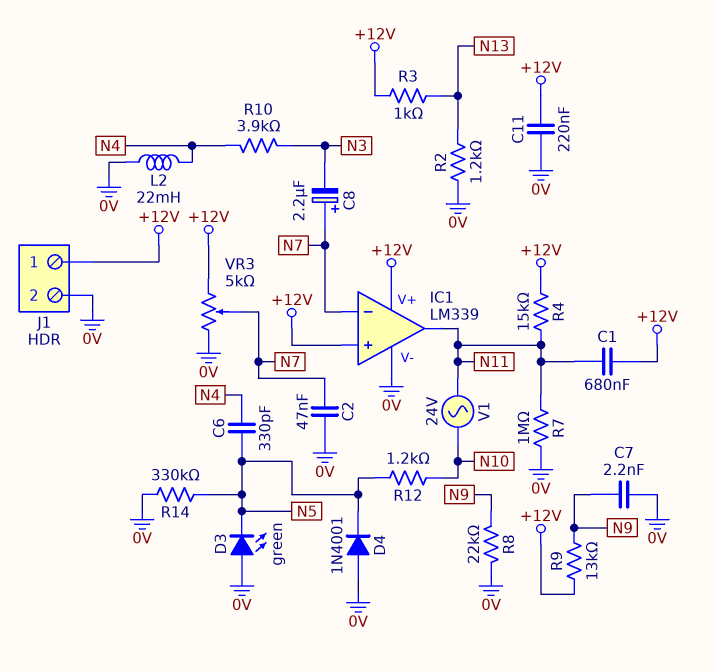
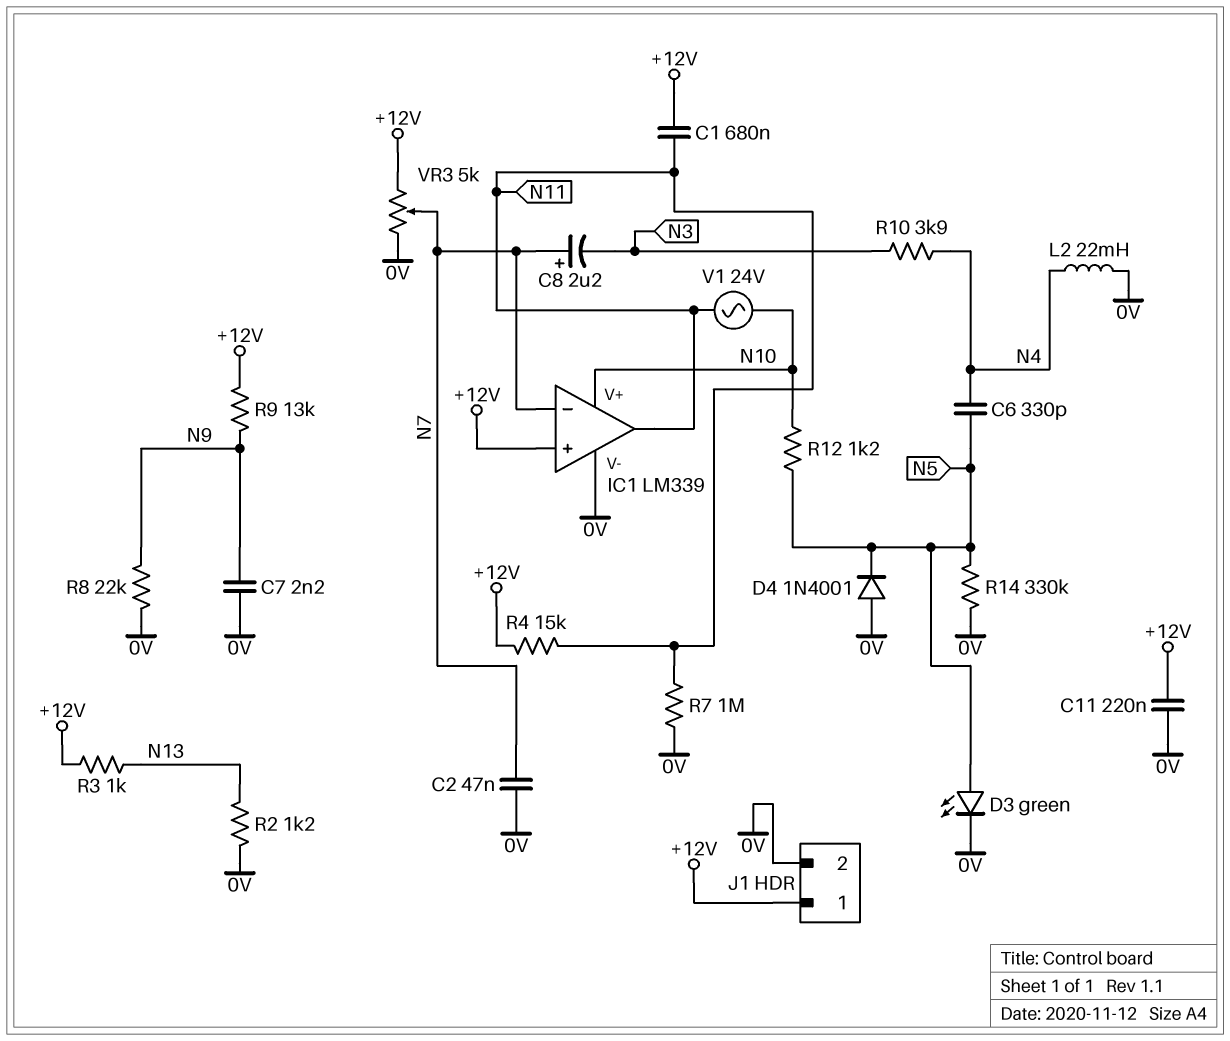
D3: LED green (A 0V, K N5) -> LED green (A N5, K 0V)
IC1 pin V+: +12V -> N10

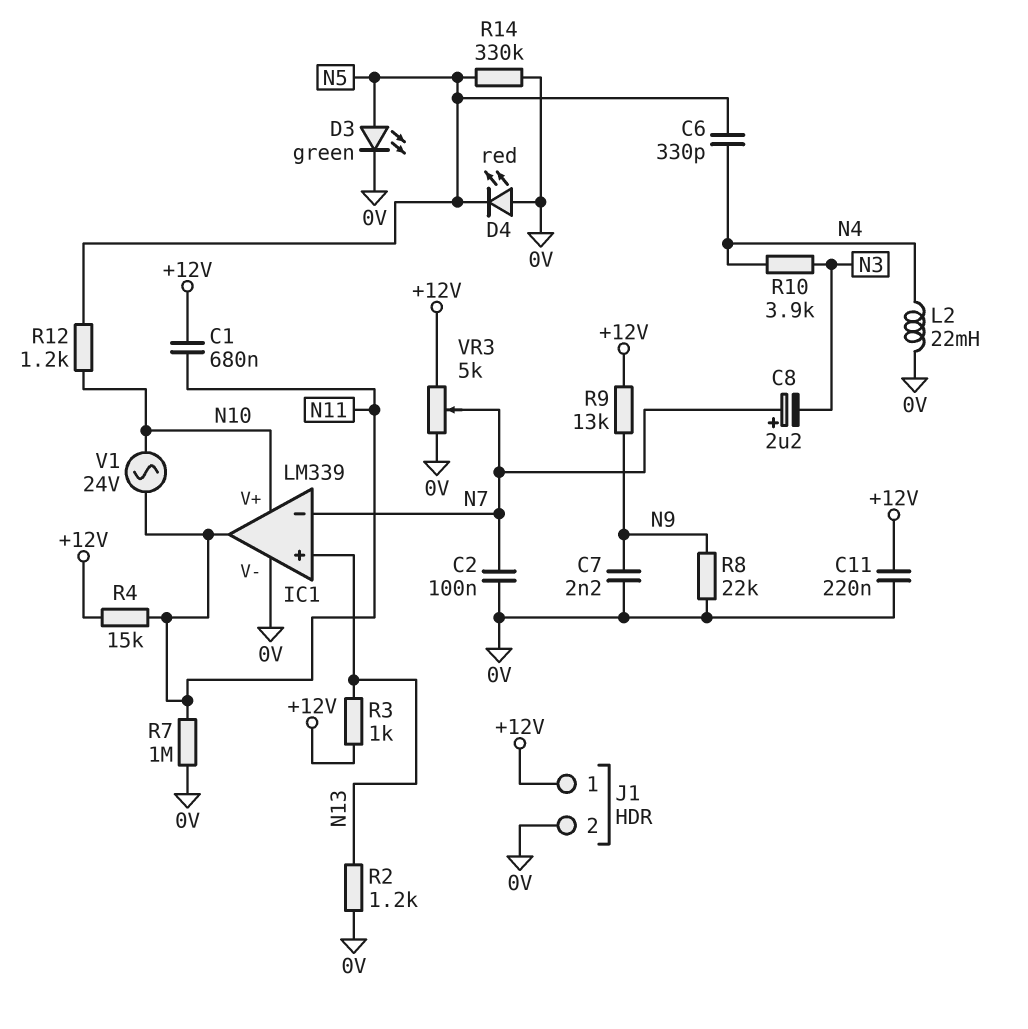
C2: 47nF (0V, N7) -> 100nF (0V, N7)
D4: diode 1N4001 (A 0V, K N5) -> LED red (A 0V, K N5)
IC1 pin in+: +12V -> N13

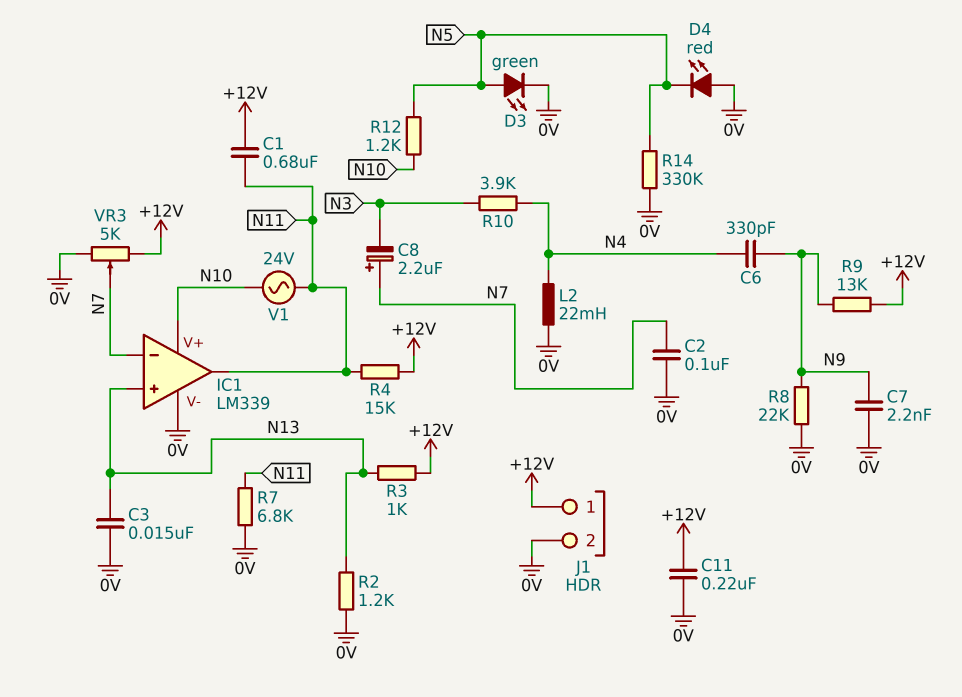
C3: none -> 15nF (0V, N13)
C6: 330pF (N4, N5) -> 330pF (N4, N9)
R7: 1M (0V, N11) -> 6.8k (0V, N11)

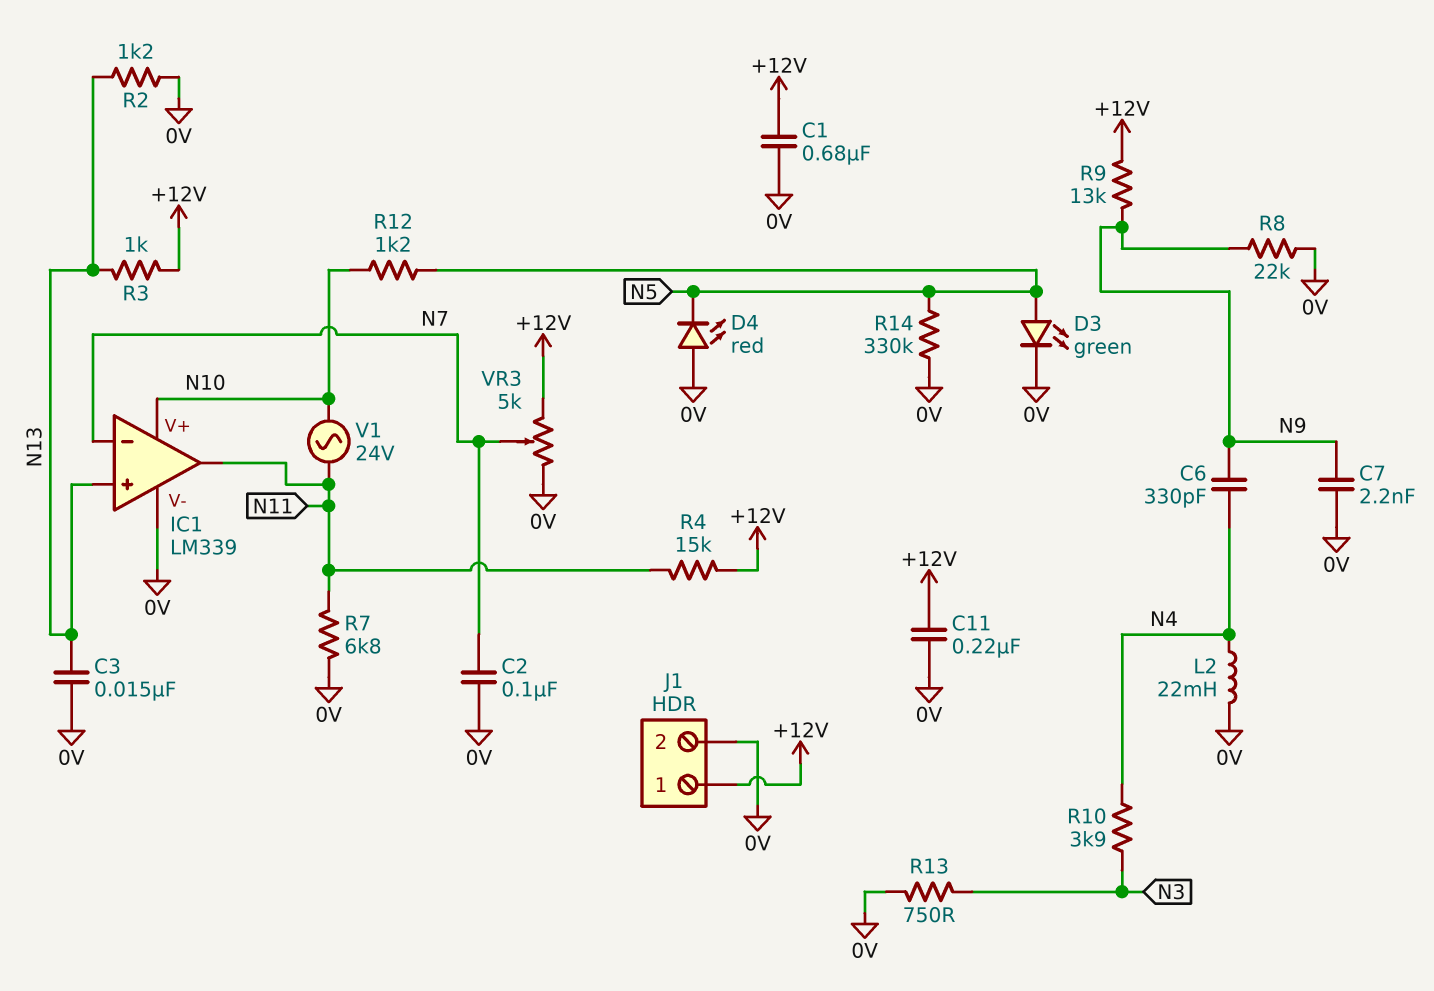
C1: 680nF (+12V, N11) -> 680nF (+12V, 0V)
C8: 2.2uF (plus N7, minus N3) -> none
R13: none -> 750 (0V, N3)

